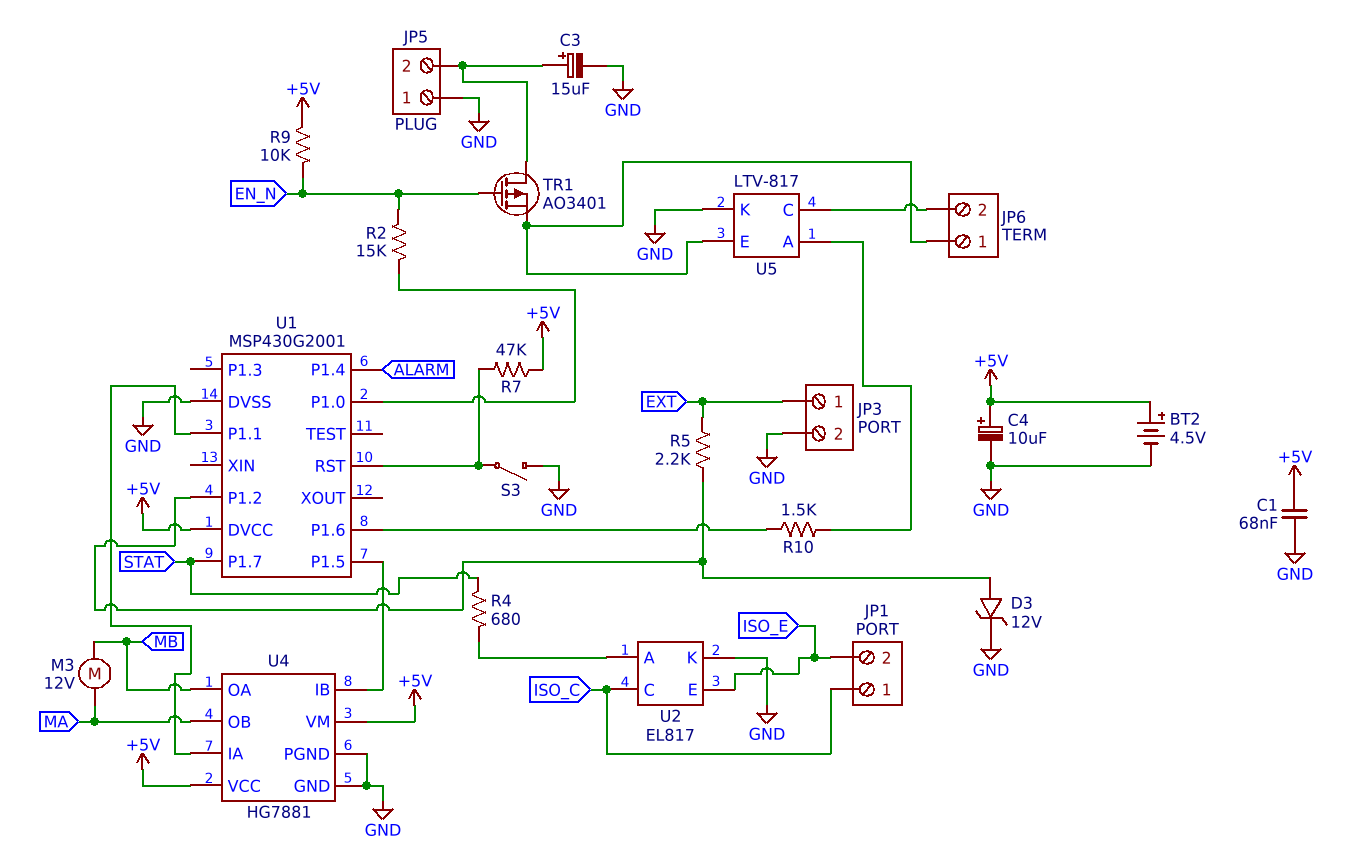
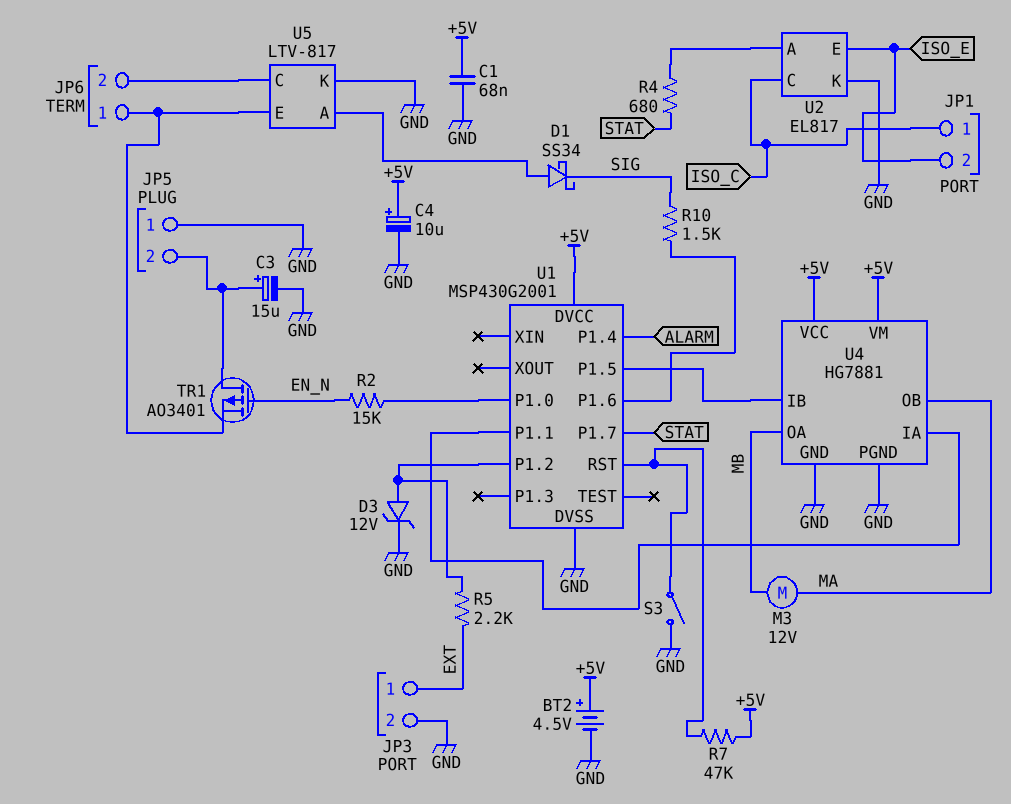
D1: none -> schottky SS34 (A U5/A, K SIG)
R9: 10k (+5V, EN_N) -> none
R10: 1.5k (U1/P1.6, U5/A) -> 1.5k (SIG, U1/P1.6)

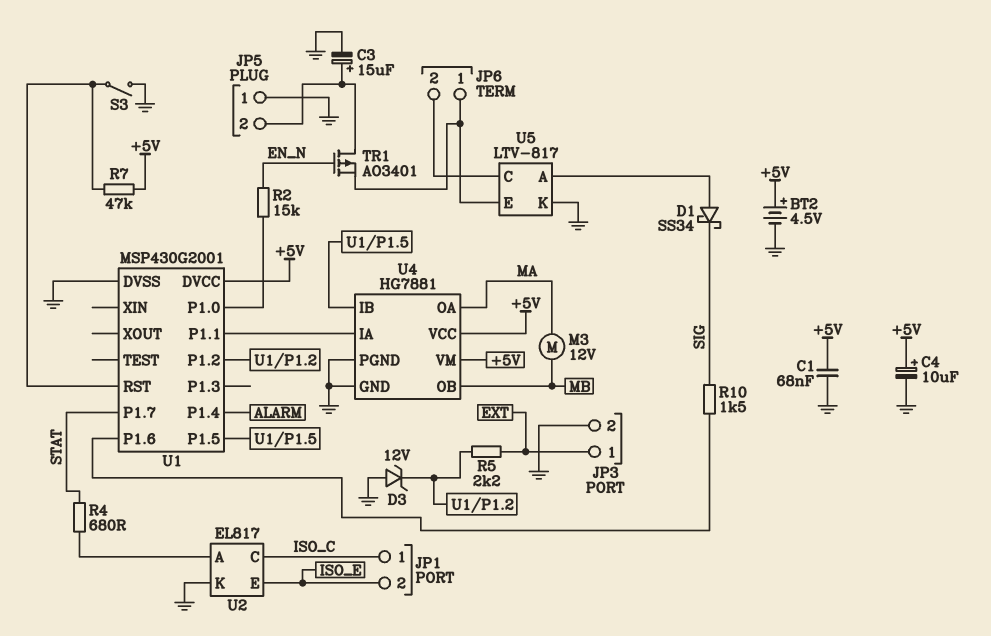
D3: zener 12V (A U1/P1.2, K GND) -> zener 12V (A GND, K U1/P1.2)
U4 pin OA: MB -> MA
U4 pin OB: MA -> MB

